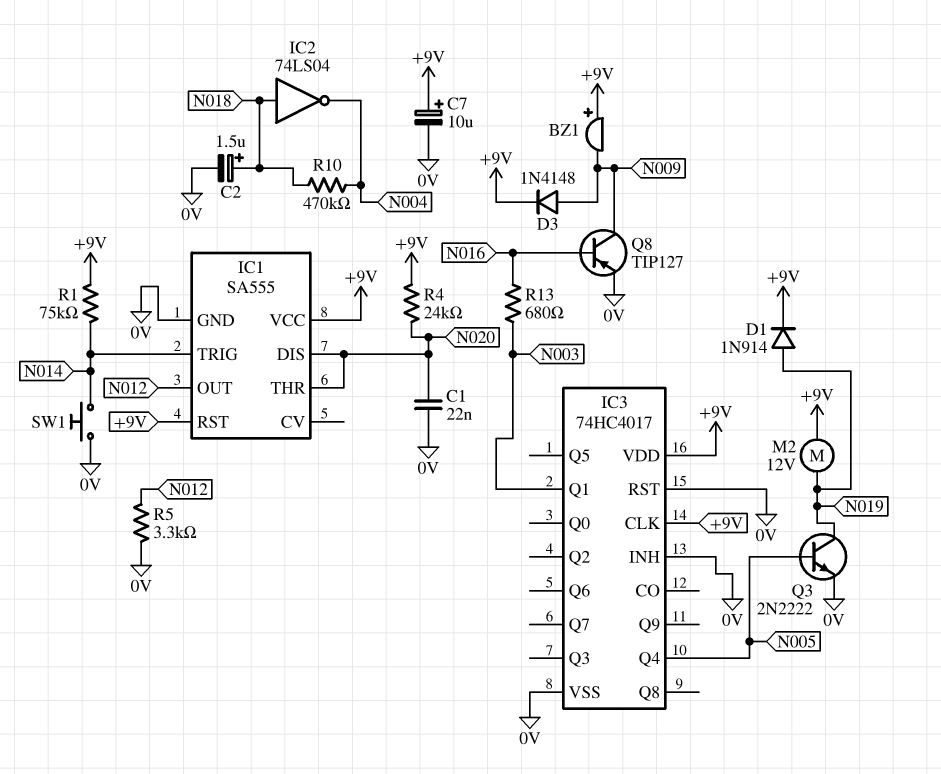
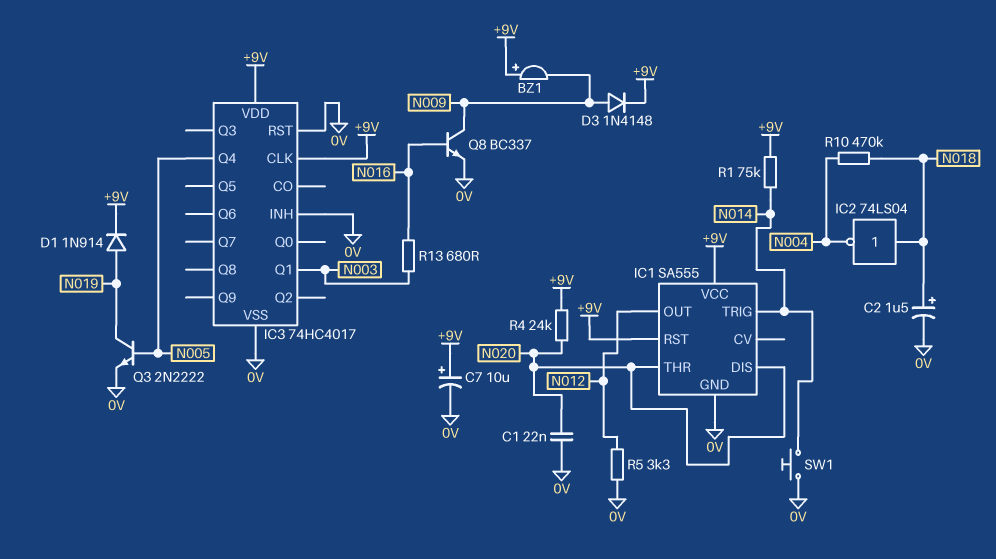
M2: motor 12V (+9V, N019) -> none
Q8: PNP TIP127 (B N016, C N009, E 0V) -> NPN BC337 (B N016, C N009, E 0V)

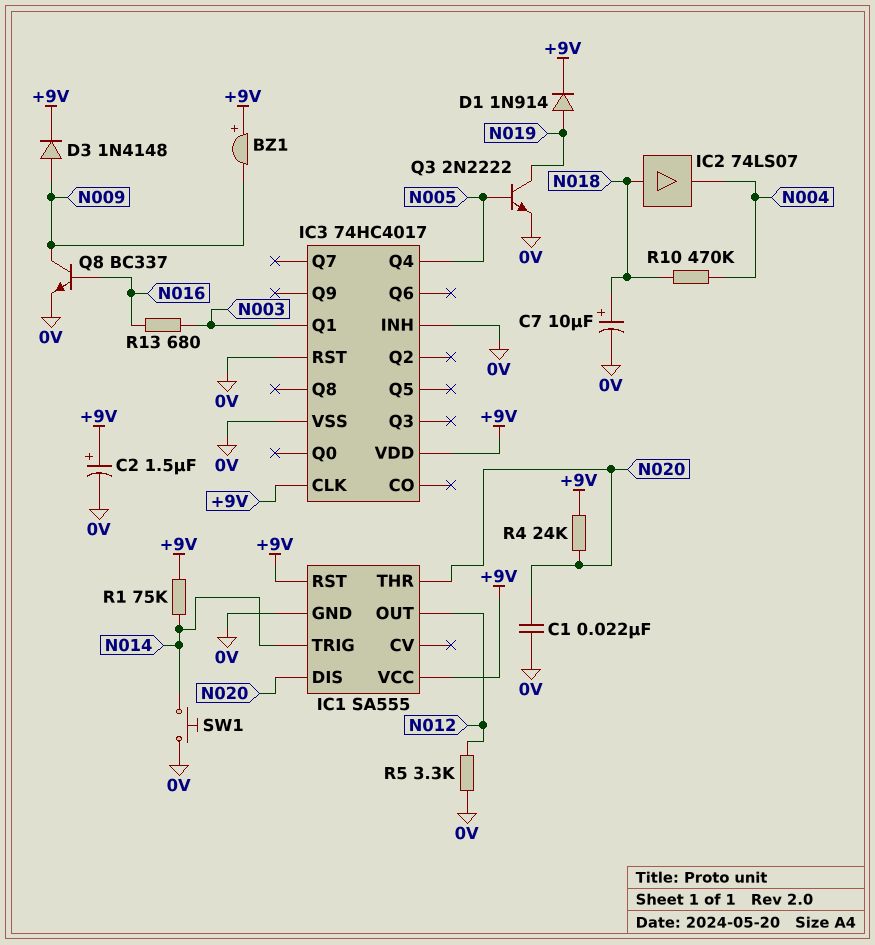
C2: 1.5uF (plus N018, minus 0V) -> 1.5uF (plus +9V, minus 0V)
C7: 10uF (plus +9V, minus 0V) -> 10uF (plus N018, minus 0V)
IC2: NOT 74LS04 (in N018, out N004) -> buffer 74LS07 (in N018, out N004)

